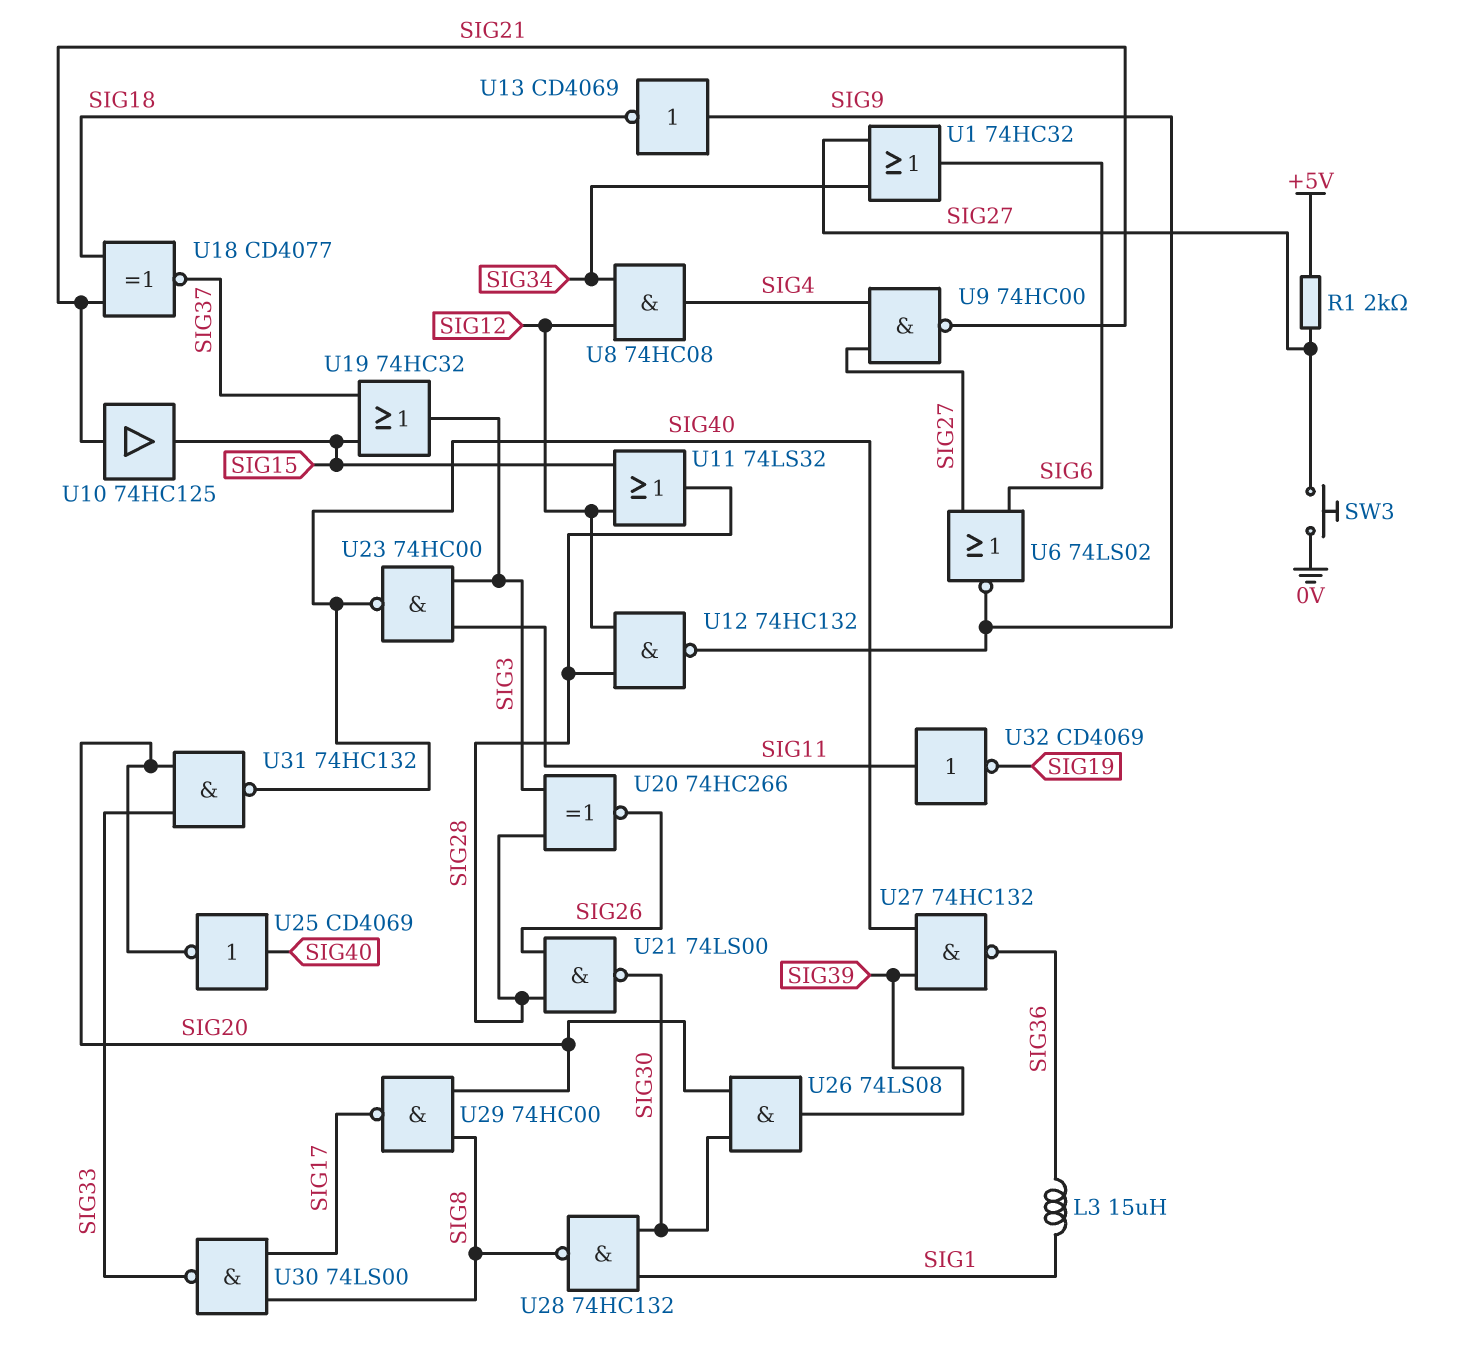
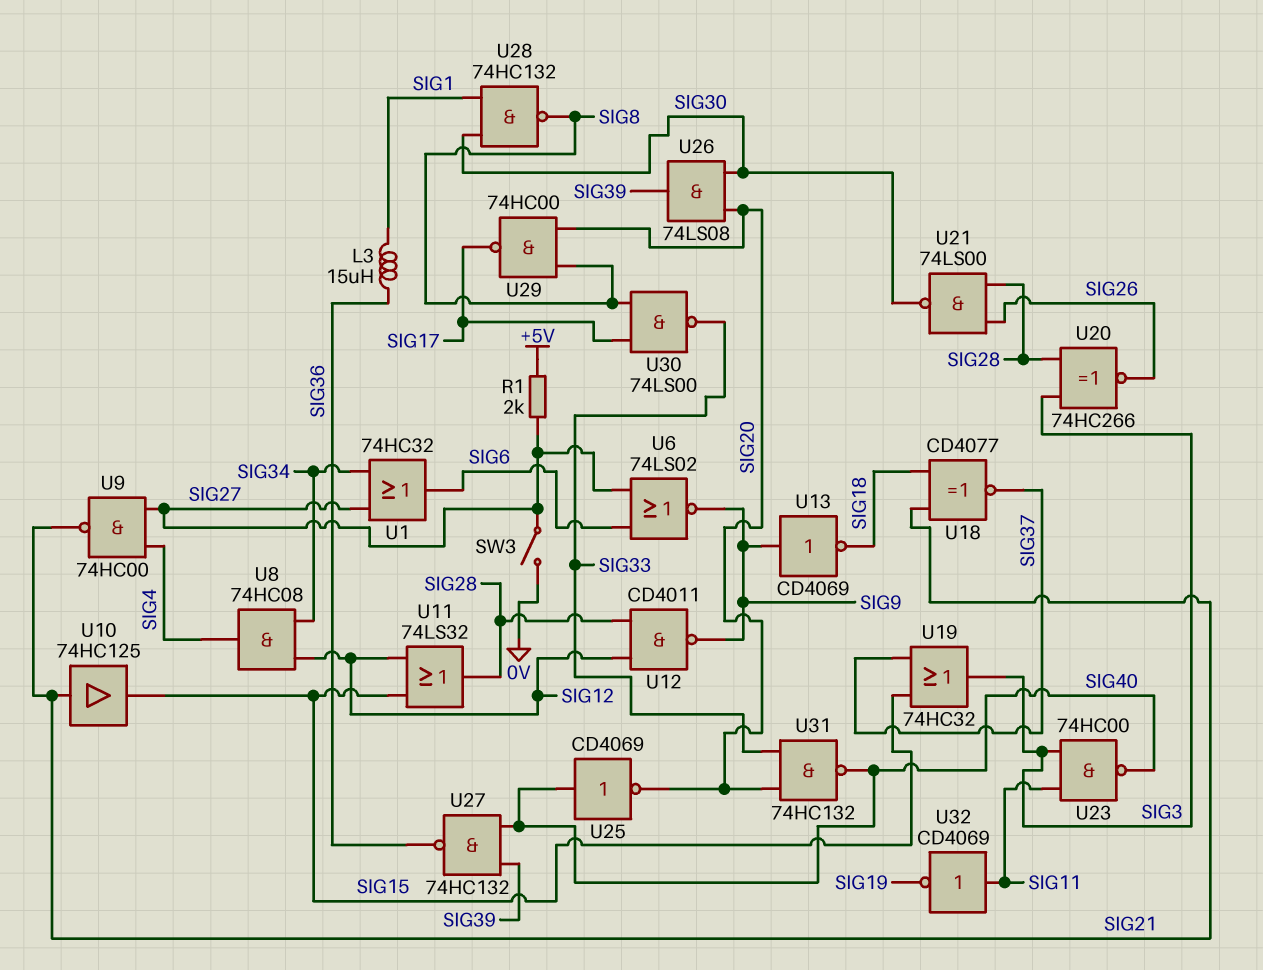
SW3: button (0V, SIG27) -> switch (0V, SIG27)
U12: NAND 74HC132 (in SIG12, in SIG28, out SIG9) -> NAND CD4011 (in SIG12, in SIG28, out SIG9)

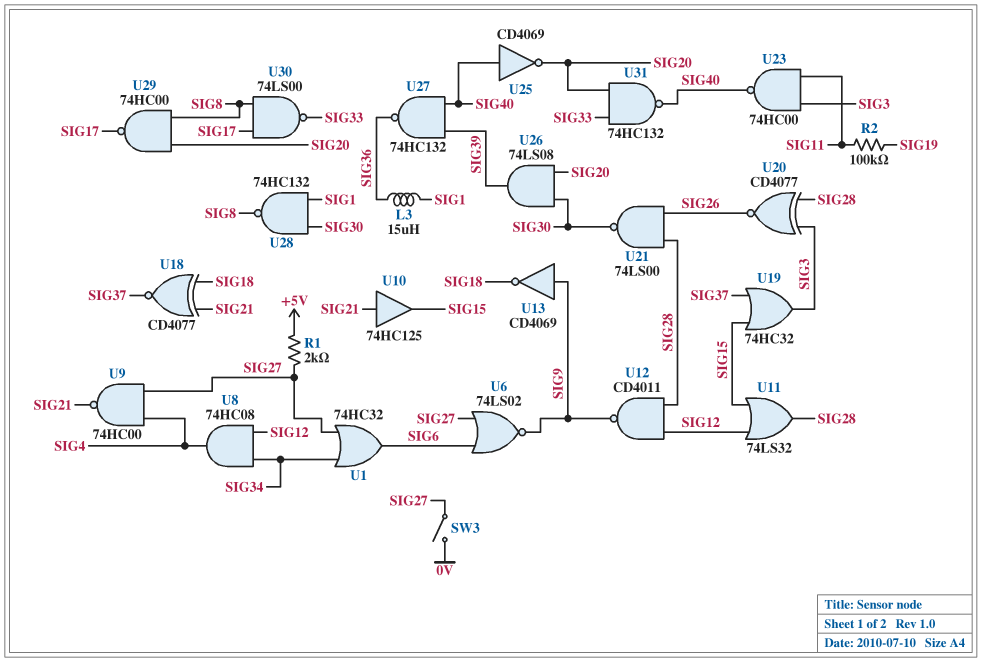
R2: none -> 100k (SIG11, SIG19)
U20: XNOR 74HC266 (in SIG3, in SIG28, out SIG26) -> XNOR CD4077 (in SIG3, in SIG28, out SIG26)
U32: NOT CD4069 (in SIG11, out SIG19) -> none

